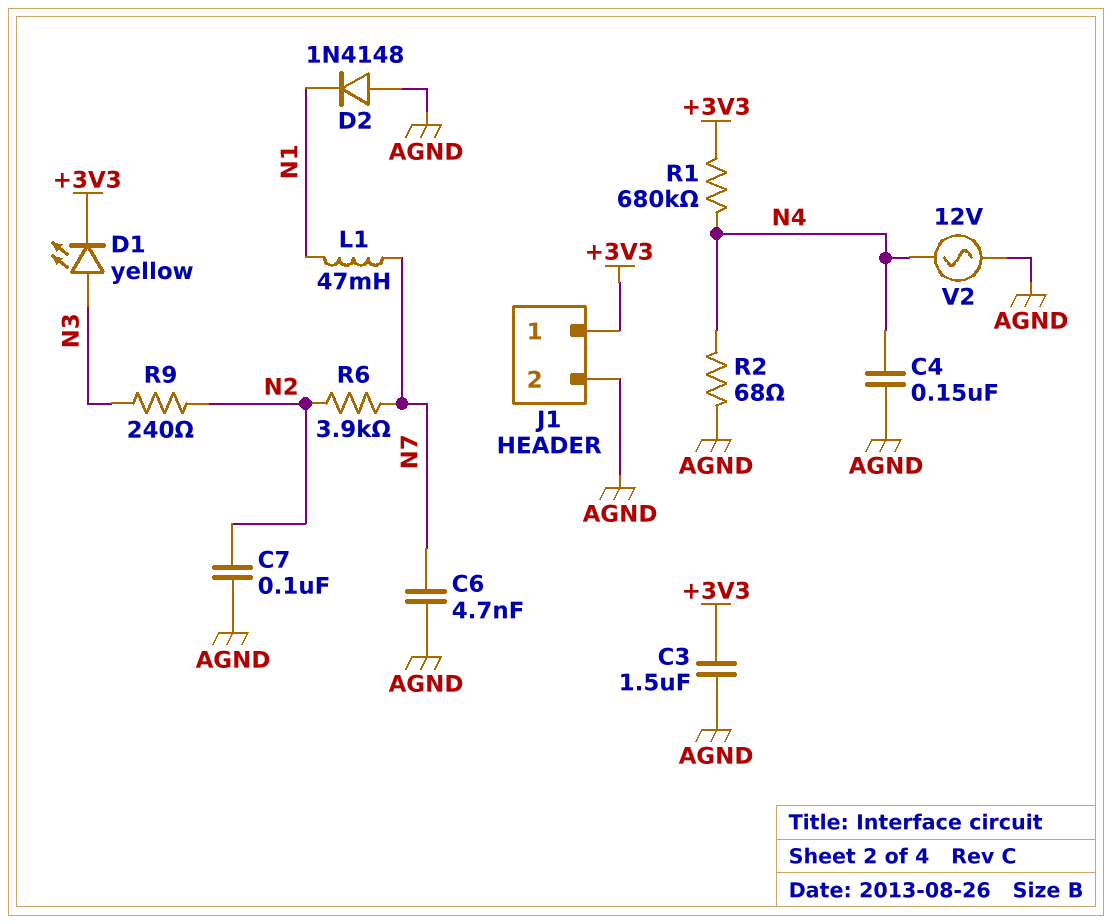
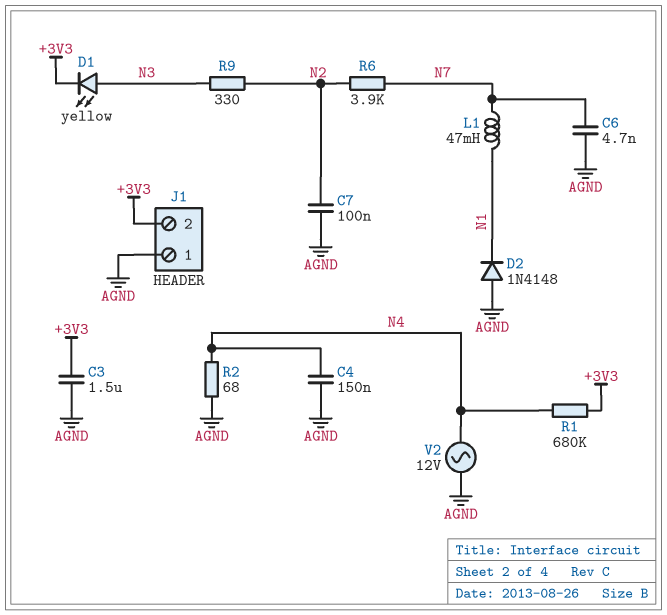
J1 pin 1: +3V3 -> AGND
J1 pin 2: AGND -> +3V3
R9: 240 (N2, N3) -> 330 (N2, N3)

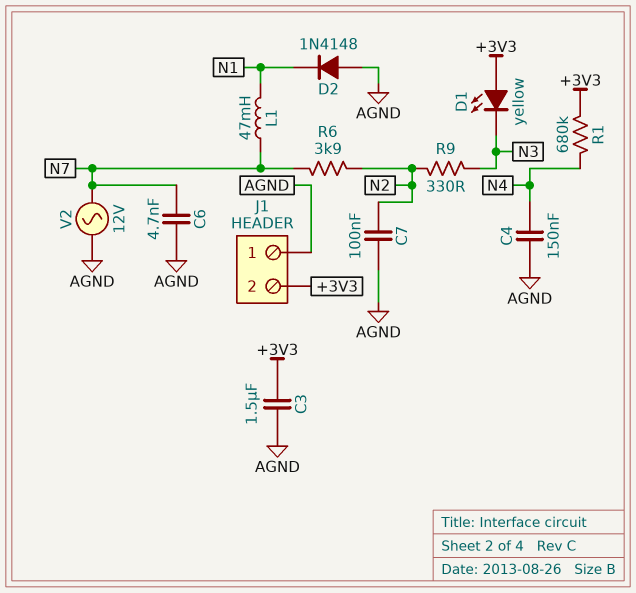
D1: LED yellow (A N3, K +3V3) -> LED yellow (A +3V3, K N3)
R2: 68 (AGND, N4) -> none
V2: AC 12V (AGND, N4) -> AC 12V (AGND, N7)

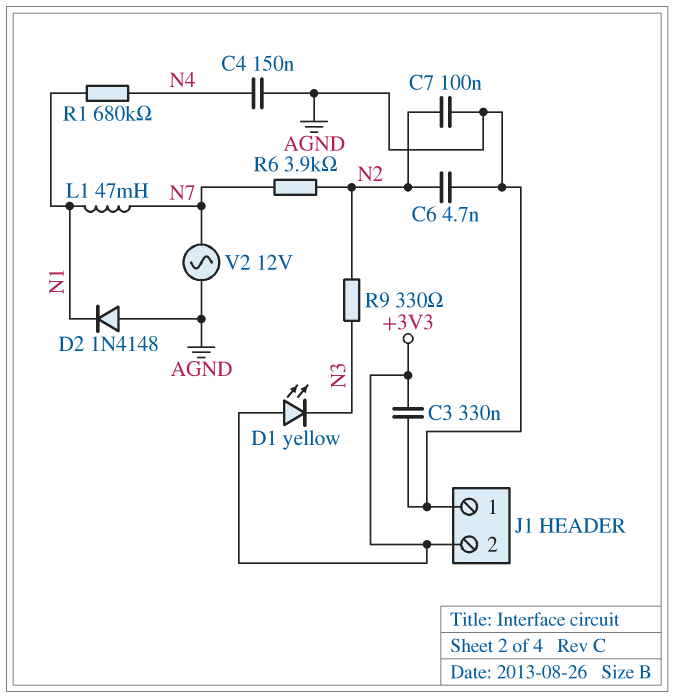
C3: 1.5uF (+3V3, AGND) -> 330nF (+3V3, AGND)
C6: 4.7nF (AGND, N7) -> 4.7nF (AGND, N2)
R1: 680k (+3V3, N4) -> 680k (N1, N4)

